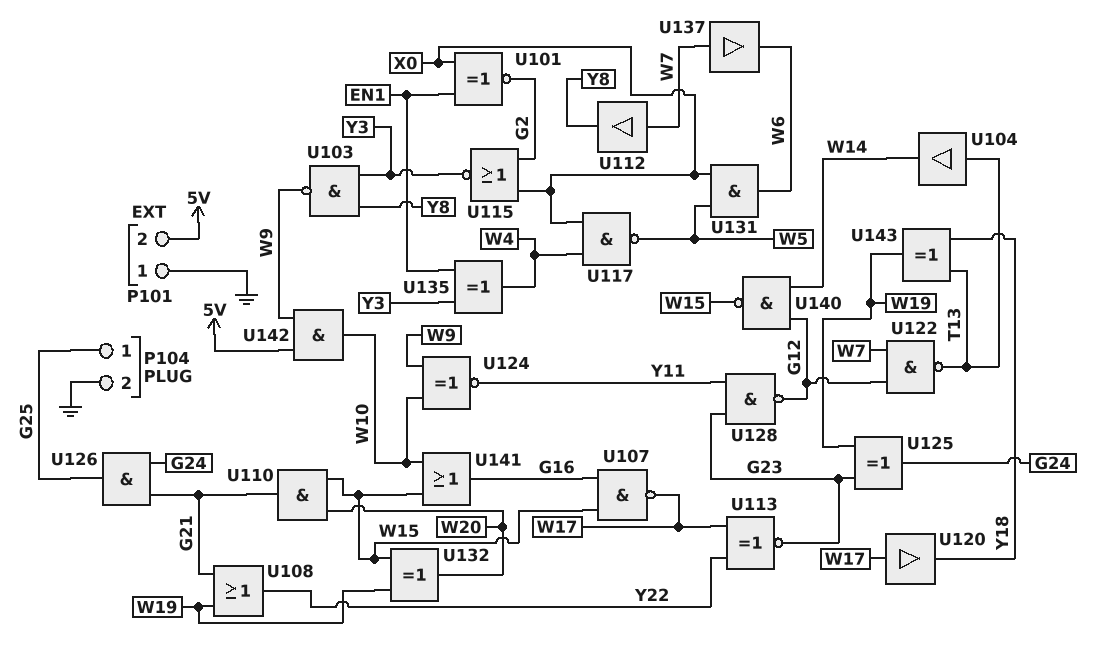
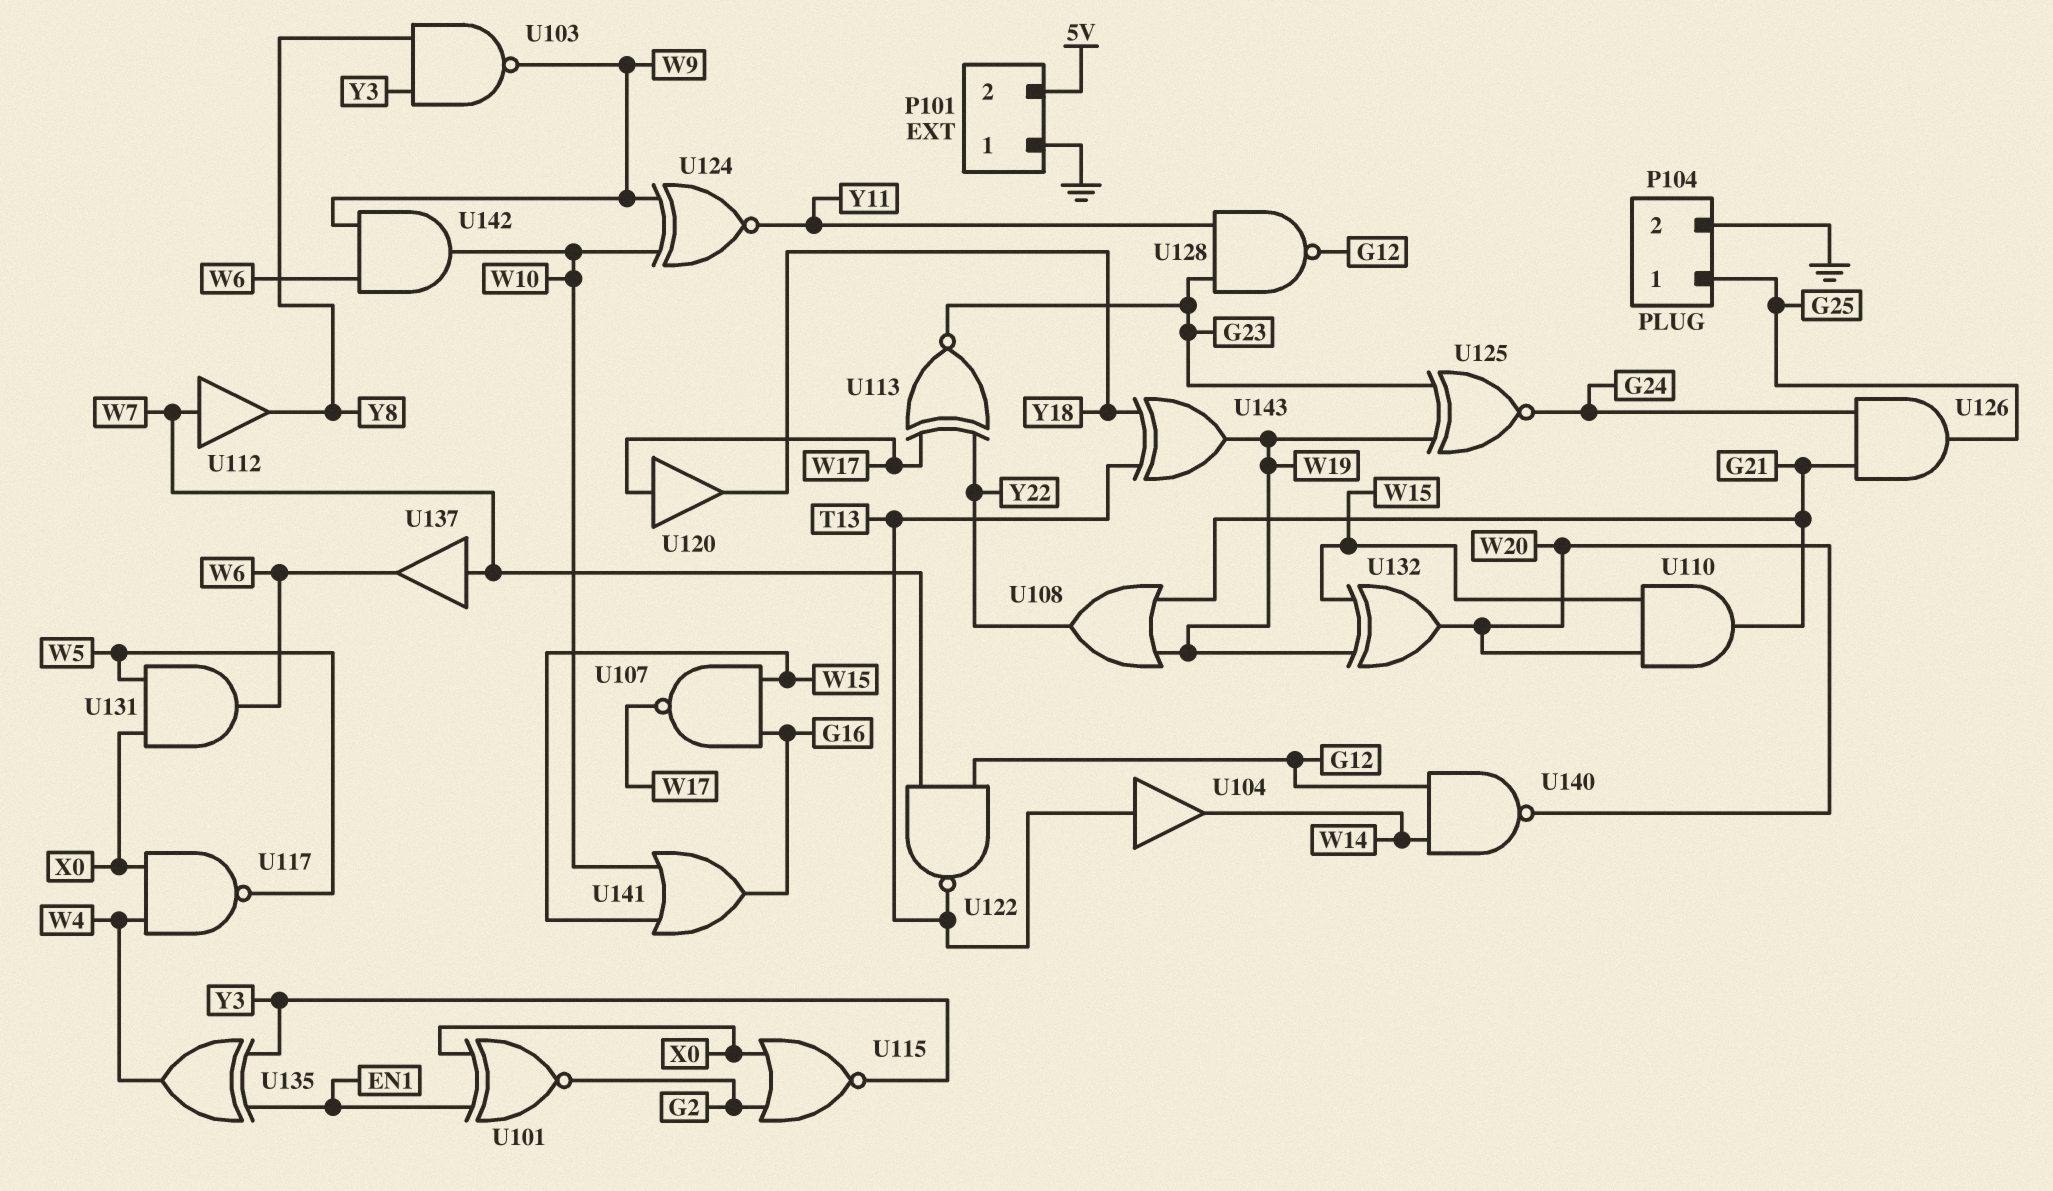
U125: XOR (in G23, in W19, out G24) -> XNOR (in G23, in W19, out G24)
U140: NAND (in G12, in W14, out W15) -> NAND (in G12, in W14, out W20)
U142: AND (in 5V, in W9, out W10) -> AND (in W6, in W9, out W10)

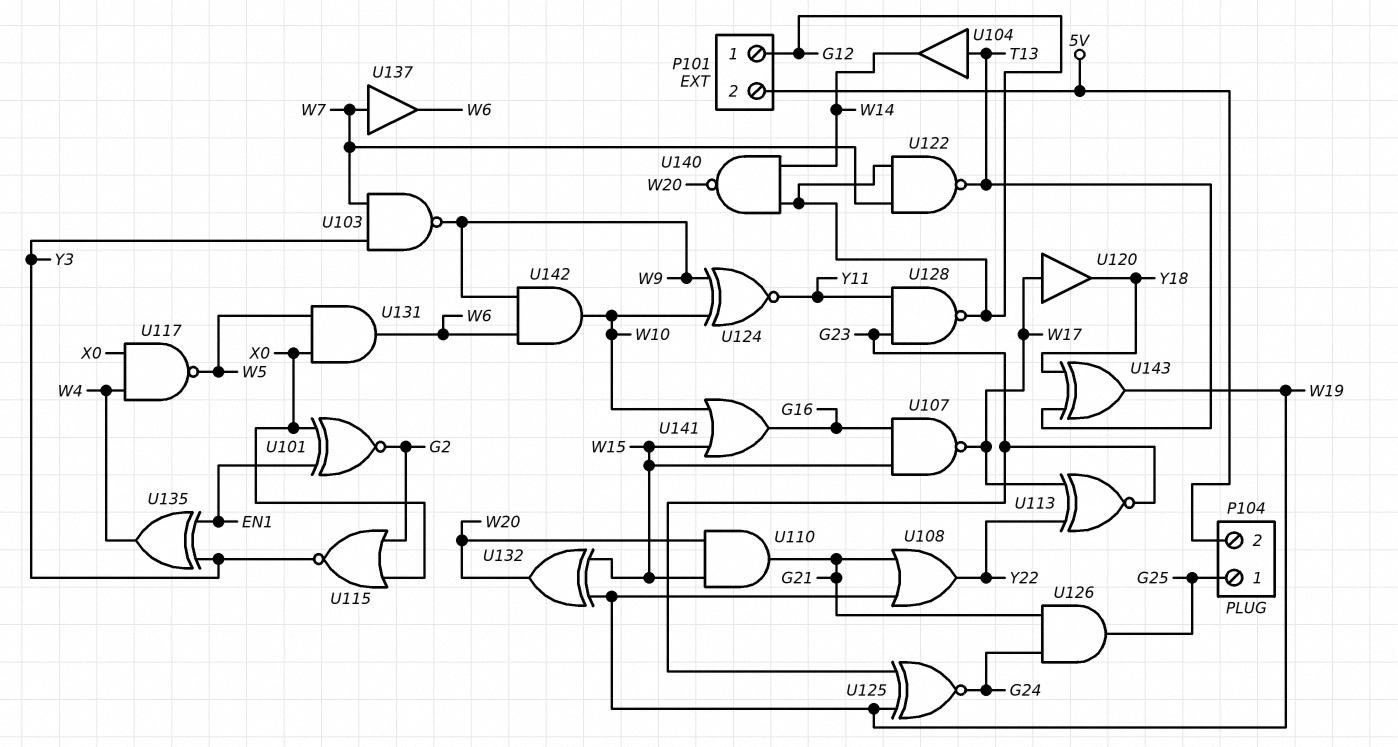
P101 pin 1: GND -> G12
P104 pin 2: GND -> 5V
U103: NAND (in Y3, in Y8, out W9) -> NAND (in W7, in Y3, out W9)
U112: buffer (in W7, out Y8) -> none

